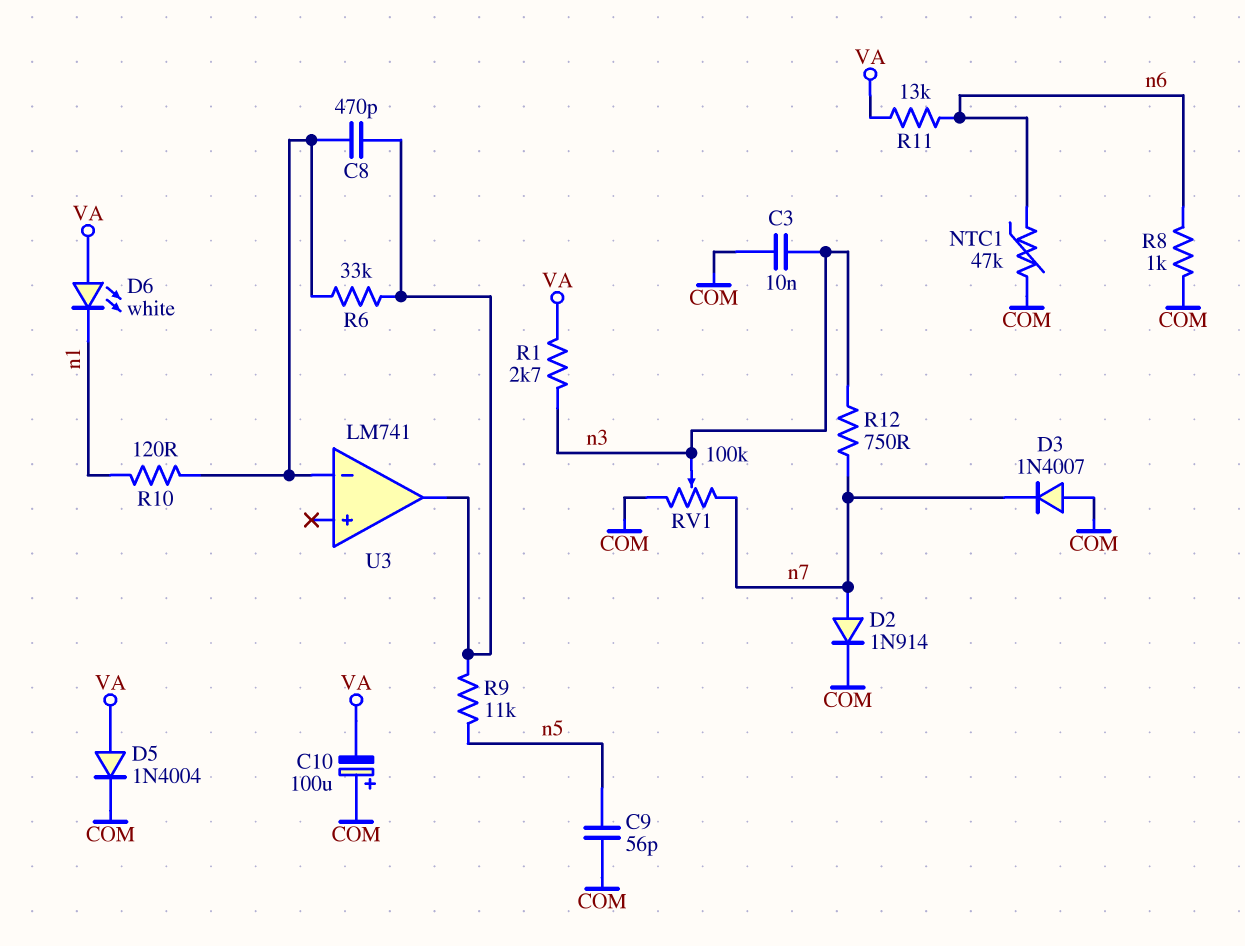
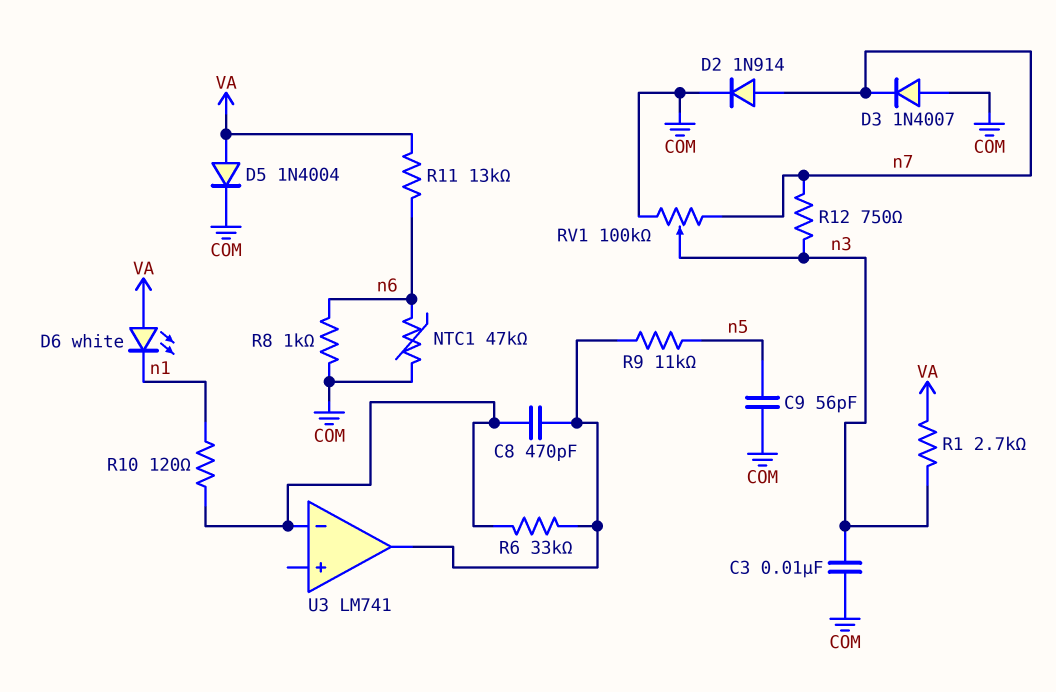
C10: 100uF (plus COM, minus VA) -> none

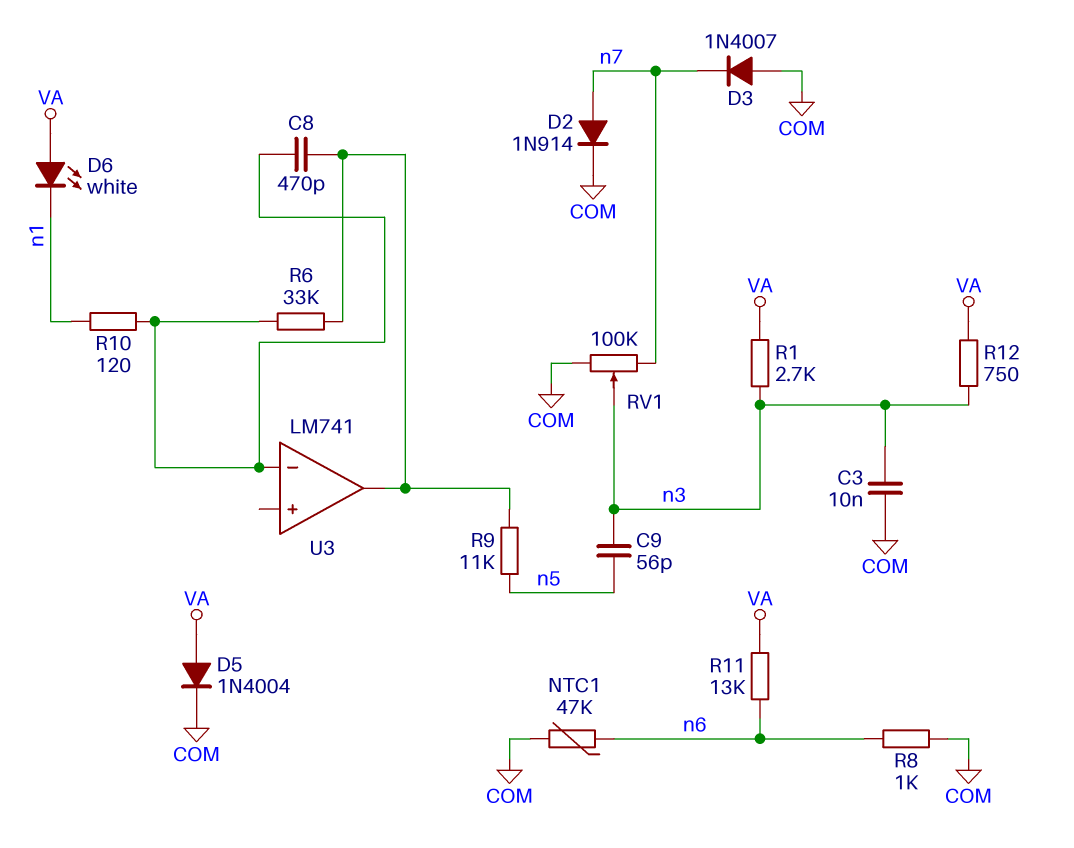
C9: 56pF (COM, n5) -> 56pF (n3, n5)
R12: 750 (n3, n7) -> 750 (VA, n3)

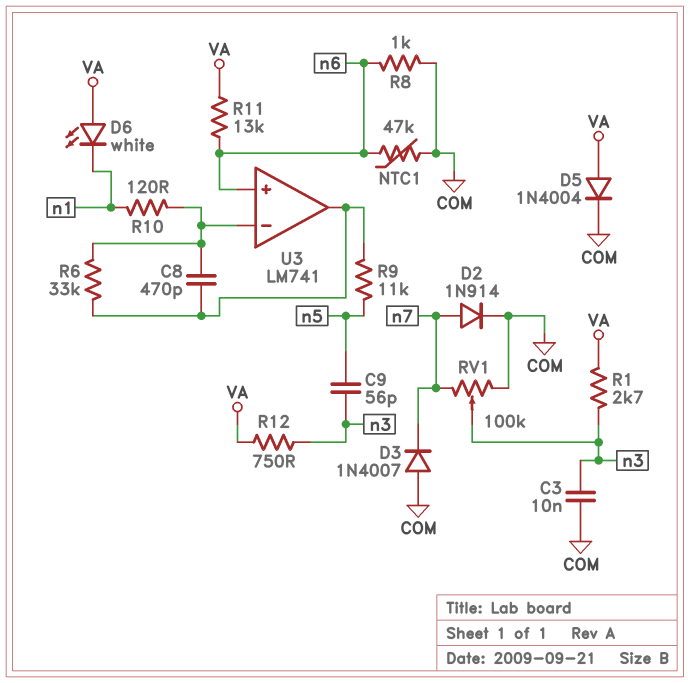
U3 pin in+: none -> n6

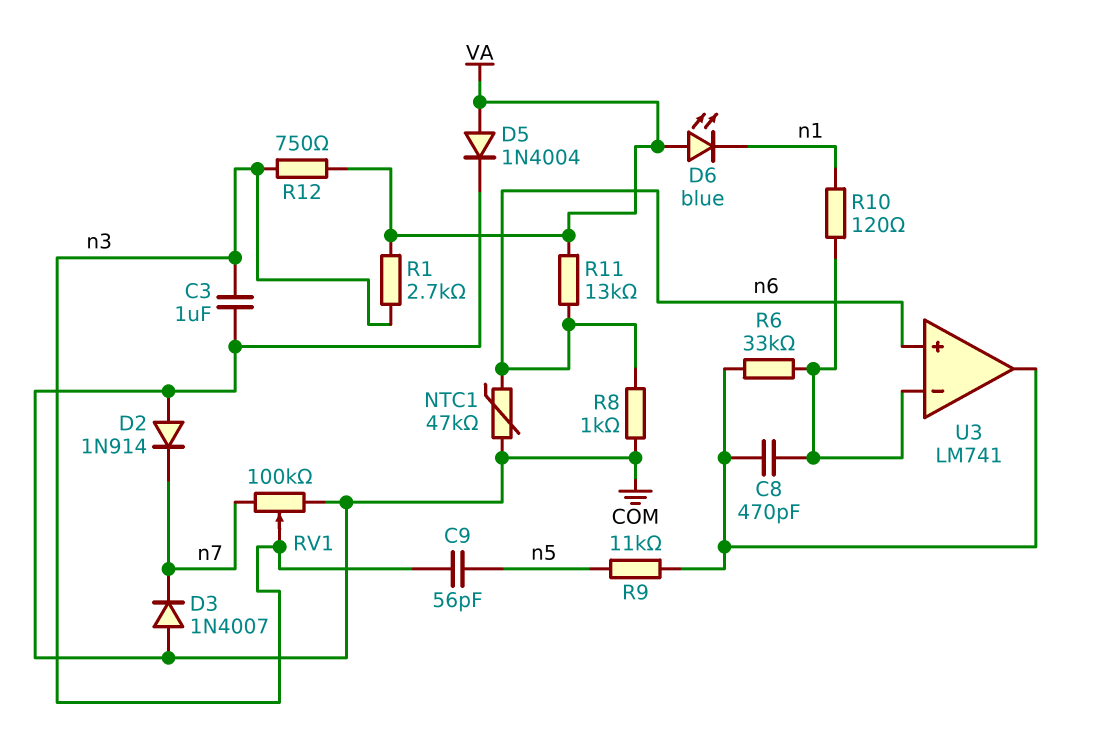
C3: 10nF (COM, n3) -> 1uF (COM, n3)
D2: diode 1N914 (A n7, K COM) -> diode 1N914 (A COM, K n7)
D6: LED white (A VA, K n1) -> LED blue (A VA, K n1)

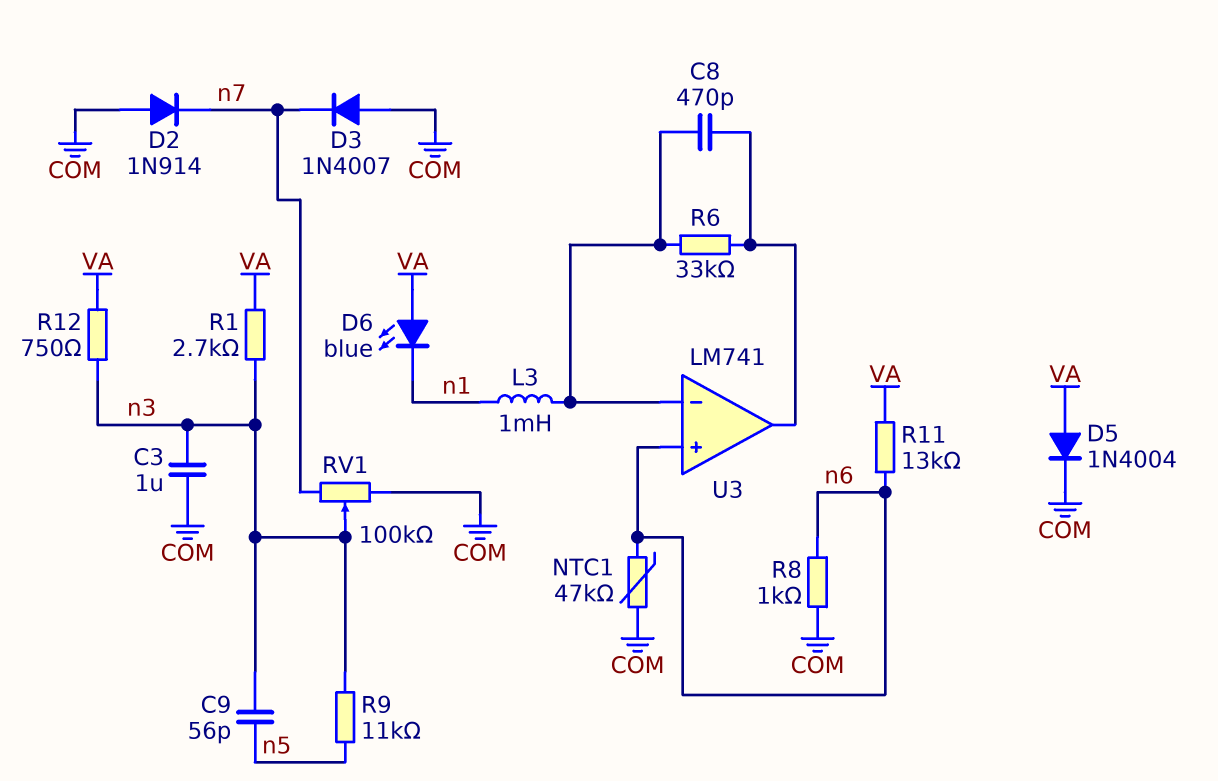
L3: none -> 1mH (U3/in-, n1)
R9: 11k (U3/out, n5) -> 11k (n3, n5)
R10: 120 (U3/in-, n1) -> none

